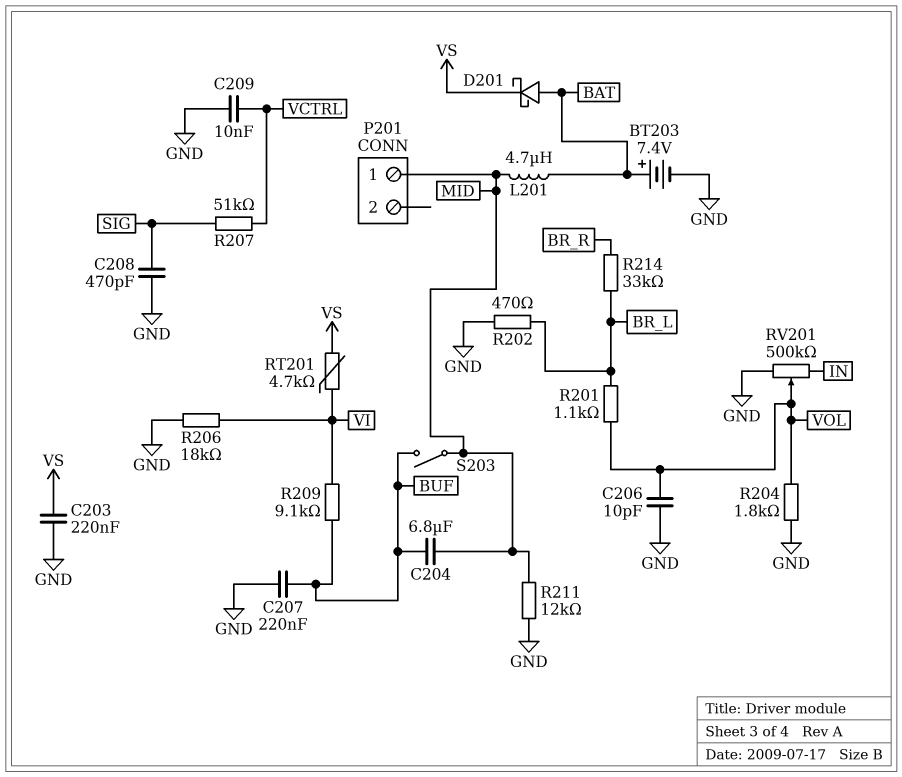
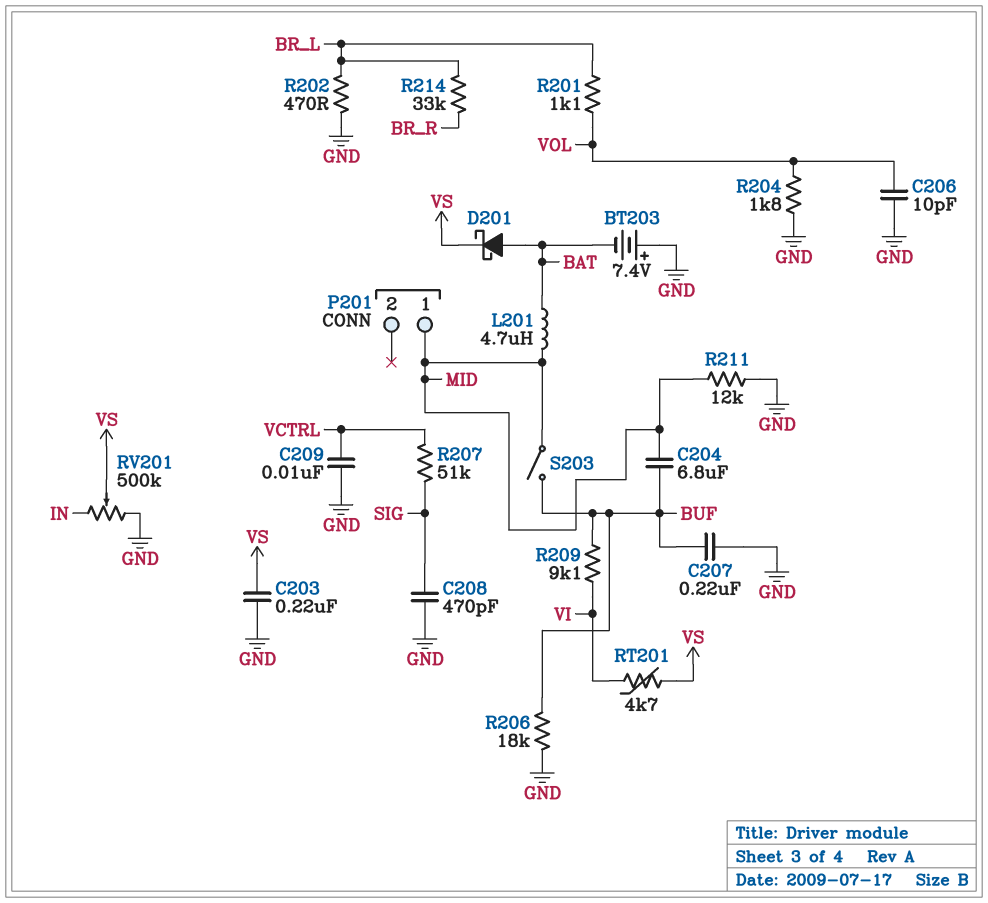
BT203: 7.4V (plus BAT, minus GND) -> 7.4V (plus GND, minus BAT)
R206: 18k (GND, VI) -> 18k (BUF, GND)
RV201: 500k (GND, IN, wiper VOL) -> 500k (GND, IN, wiper VS)

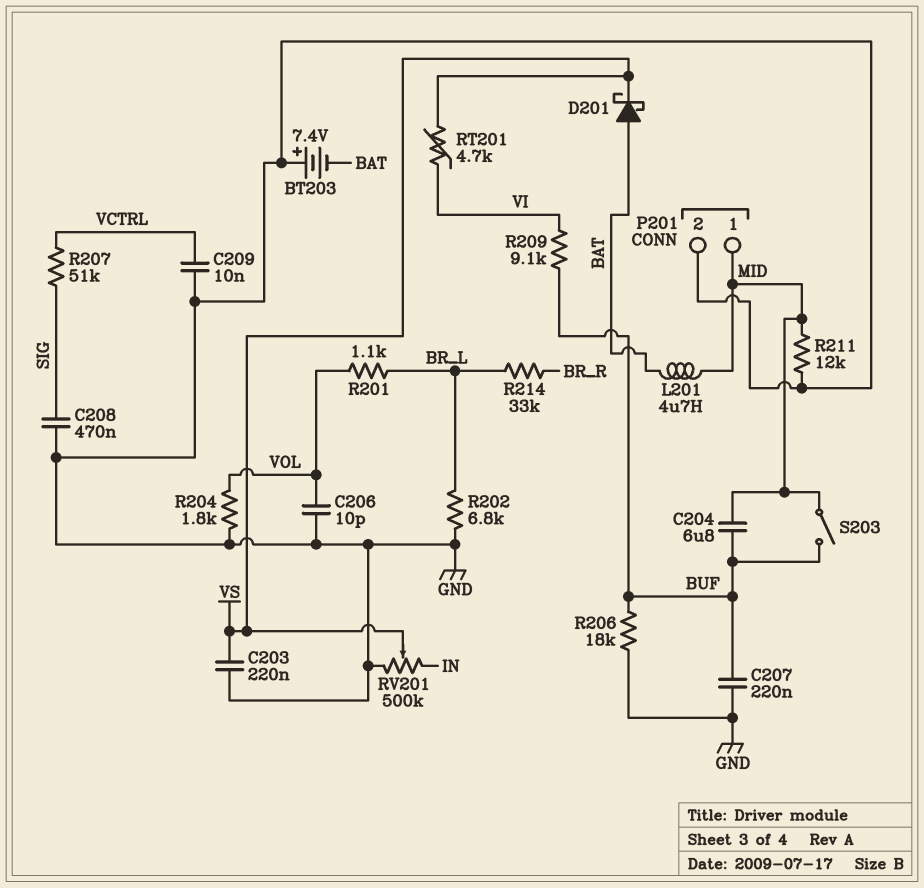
C208: 470pF (GND, SIG) -> 470nF (GND, SIG)
P201 pin 2: none -> GND
R202: 470 (BR_L, GND) -> 6.8k (BR_L, GND)

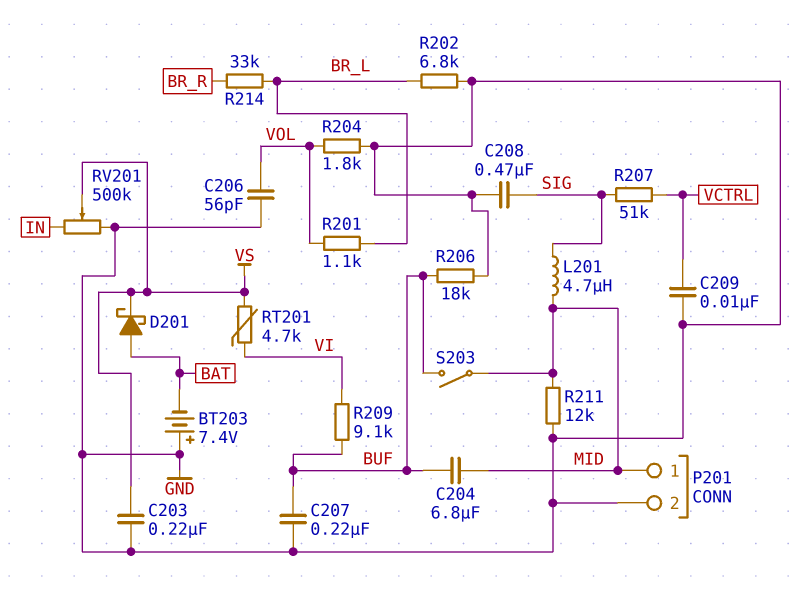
C206: 10pF (GND, VOL) -> 56pF (GND, VOL)
L201: 4.7uH (BAT, MID) -> 4.7uH (MID, SIG)

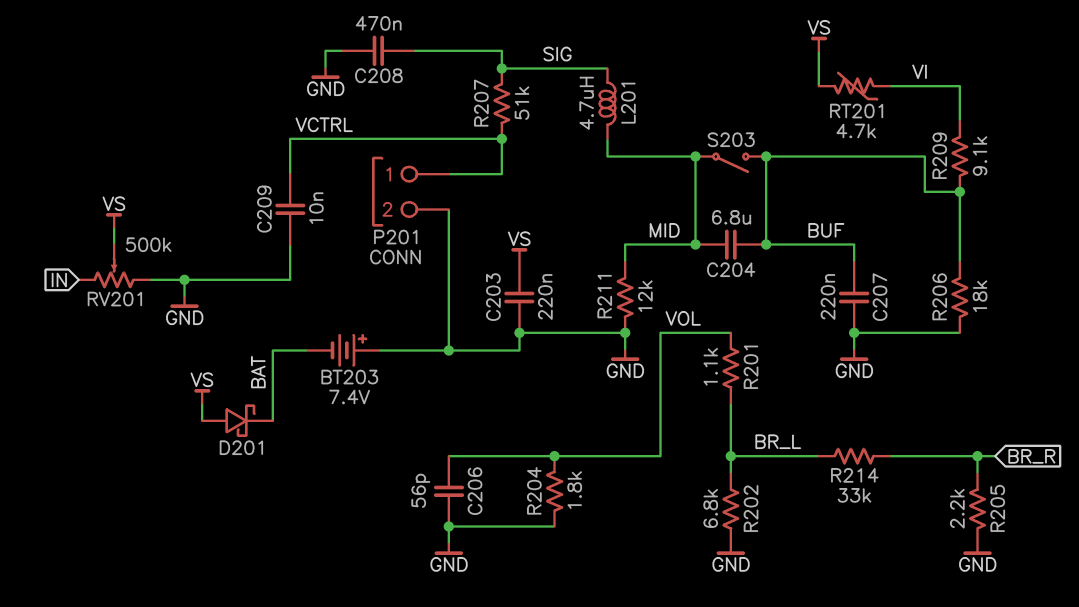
D201: schottky (A BAT, K VS) -> schottky (A VS, K BAT)
P201 pin 1: MID -> VCTRL
R205: none -> 2.2k (BR_R, GND)

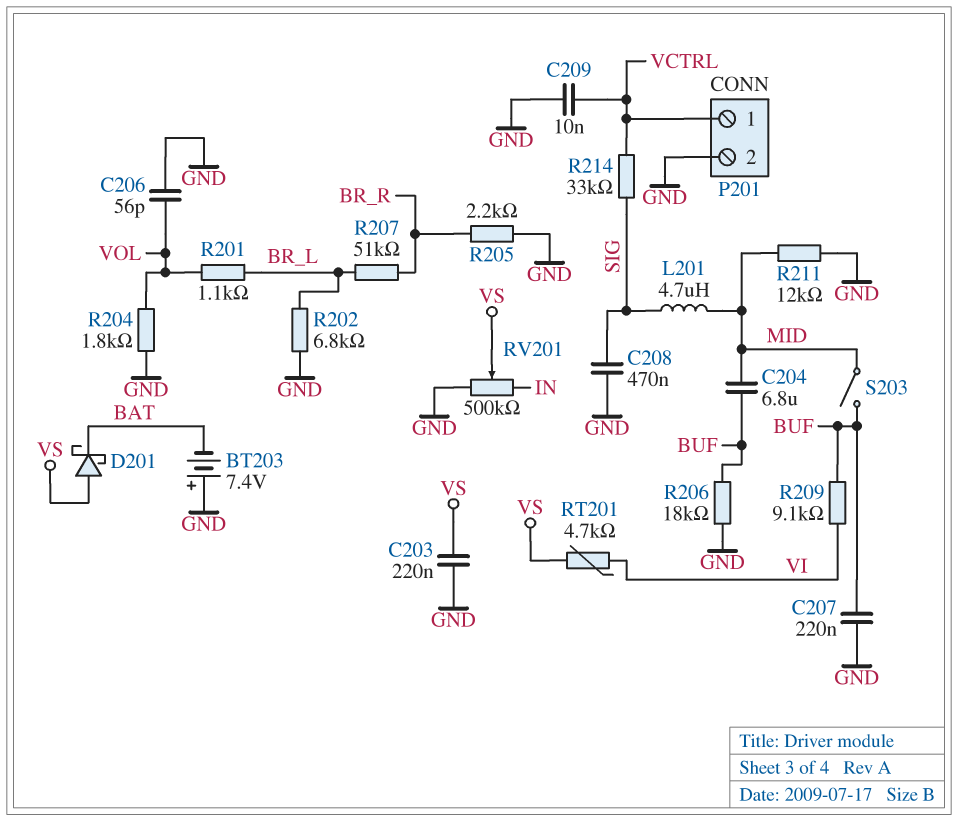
R207: 51k (SIG, VCTRL) -> 51k (BR_L, BR_R)
R214: 33k (BR_L, BR_R) -> 33k (SIG, VCTRL)

